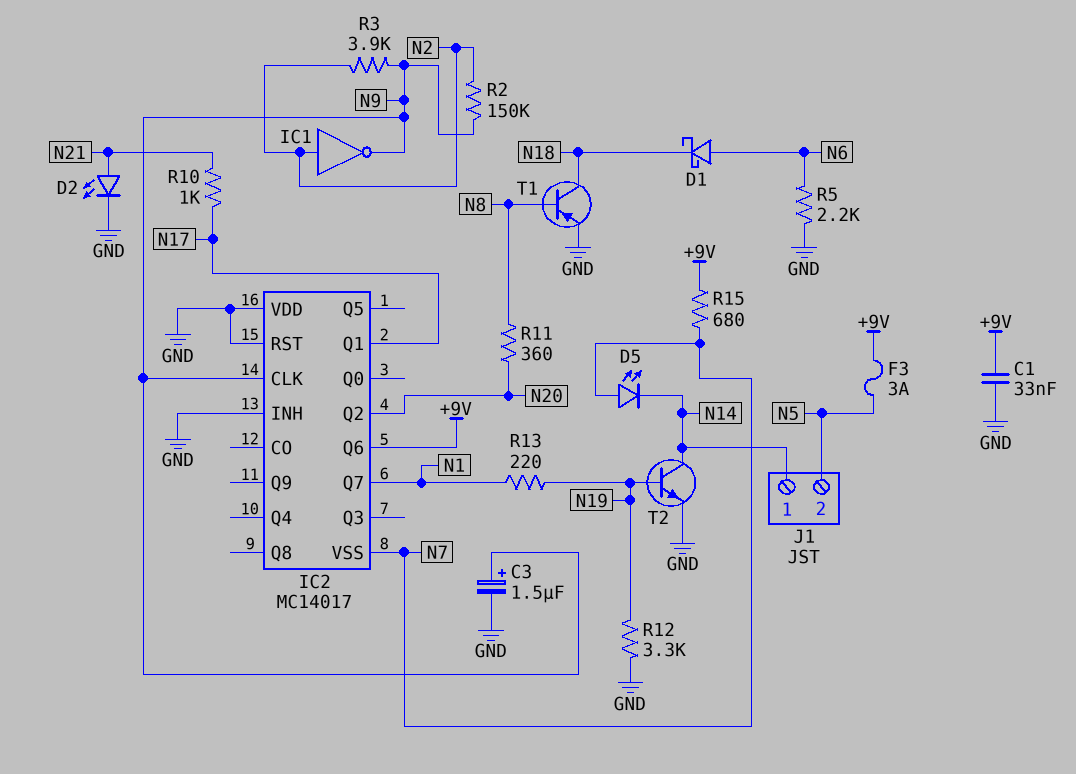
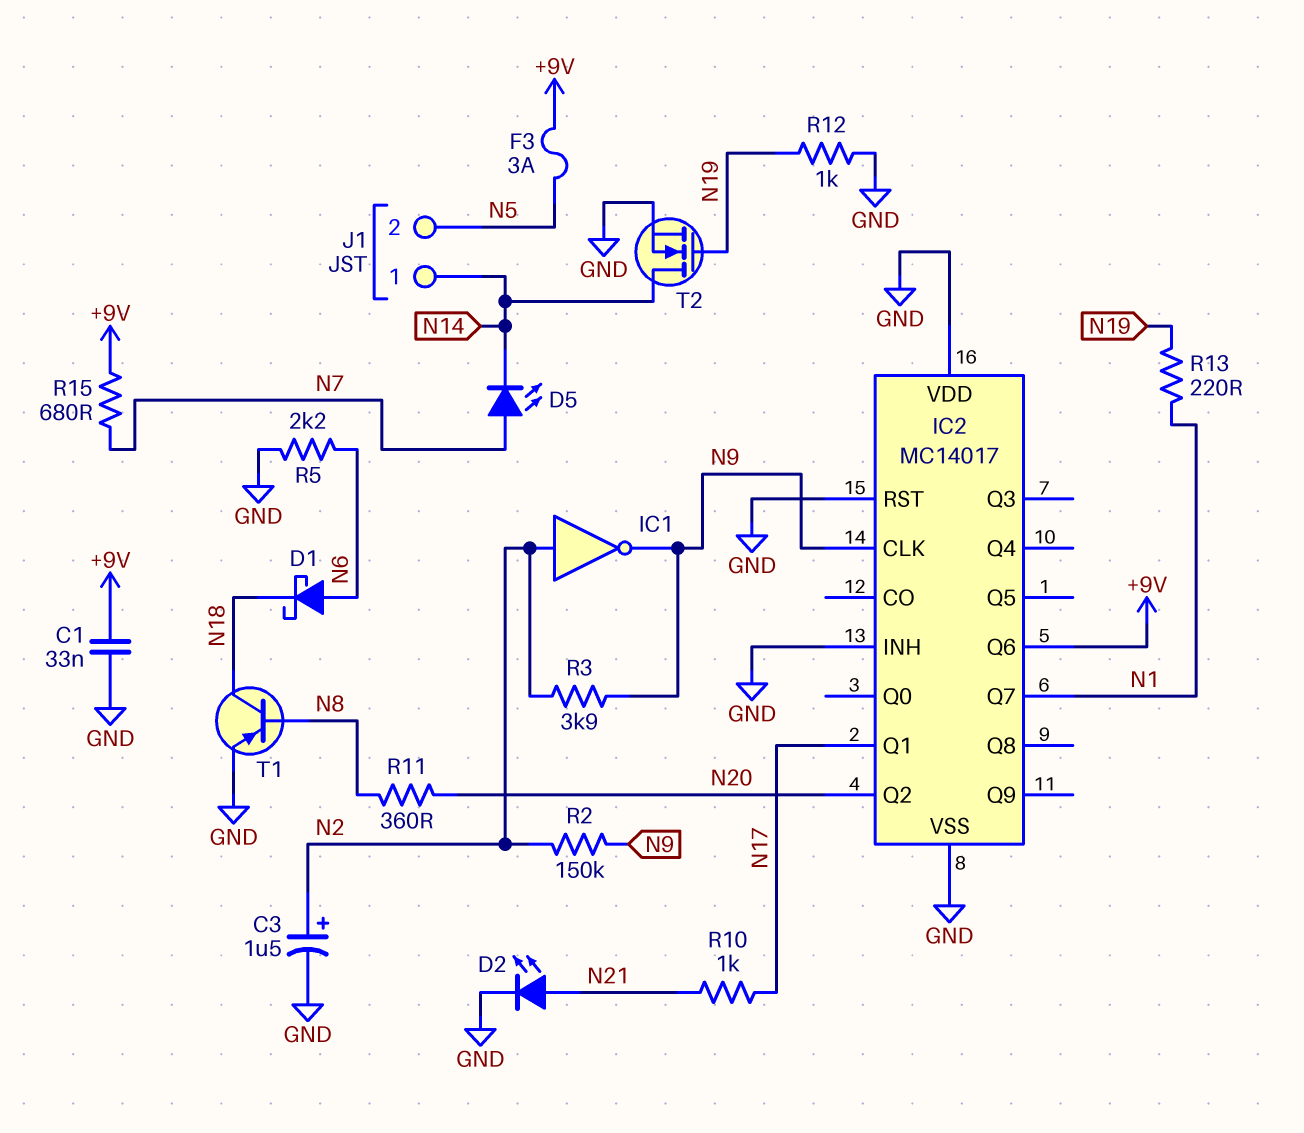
C3: 1.5uF (plus N9, minus GND) -> 1.5uF (plus N2, minus GND)
IC2 pin VSS: N7 -> GND
R12: 3.3k (GND, N19) -> 1k (GND, N19)
T2: NPN (B N19, C N14, E GND) -> NMOS (G N19, D N14, S GND)

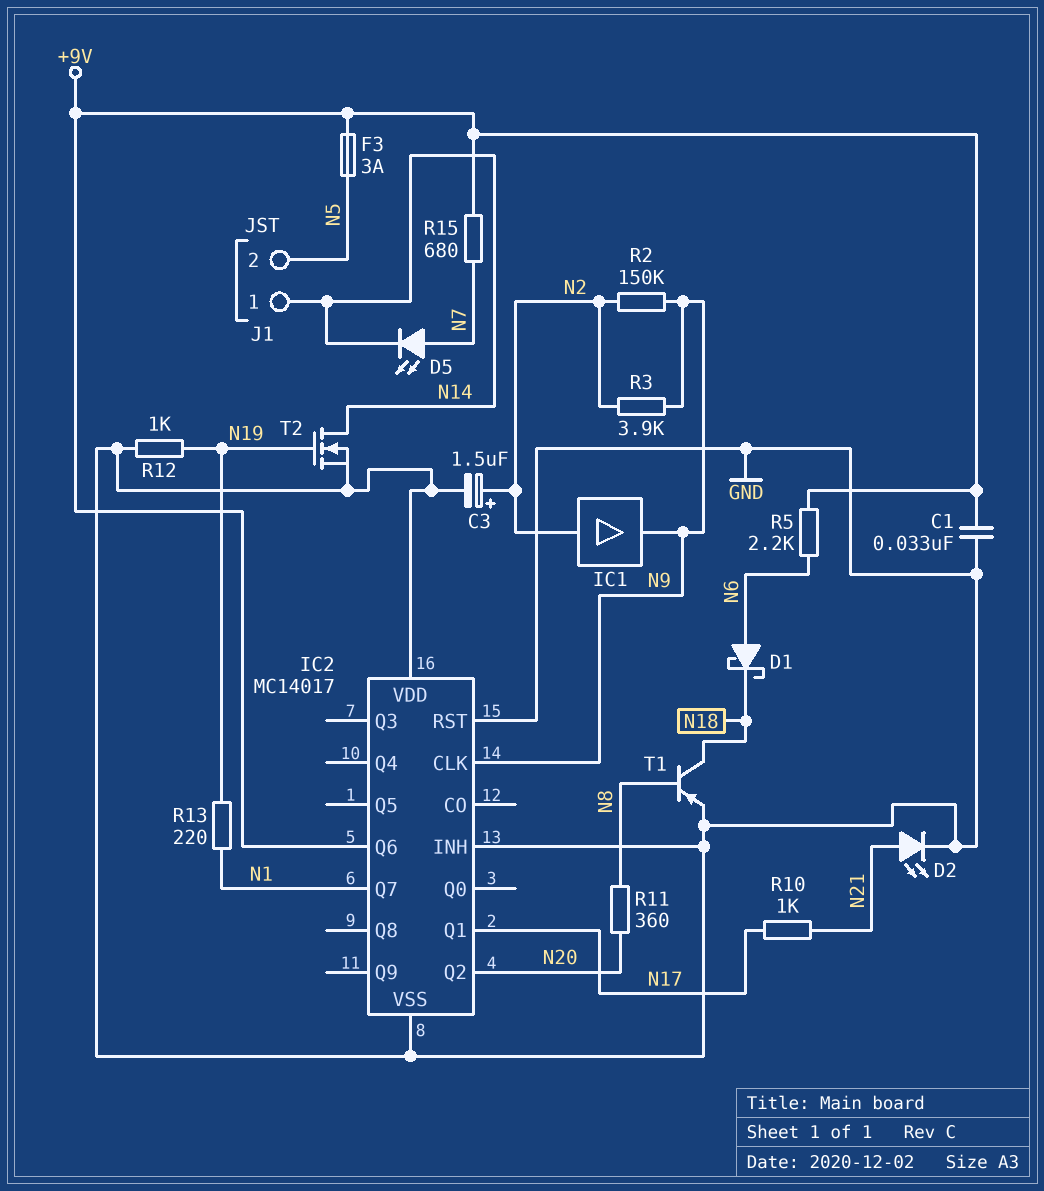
IC1: NOT (in N2, out N9) -> buffer (in N2, out N9)
R5: 2.2k (GND, N6) -> 2.2k (+9V, N6)

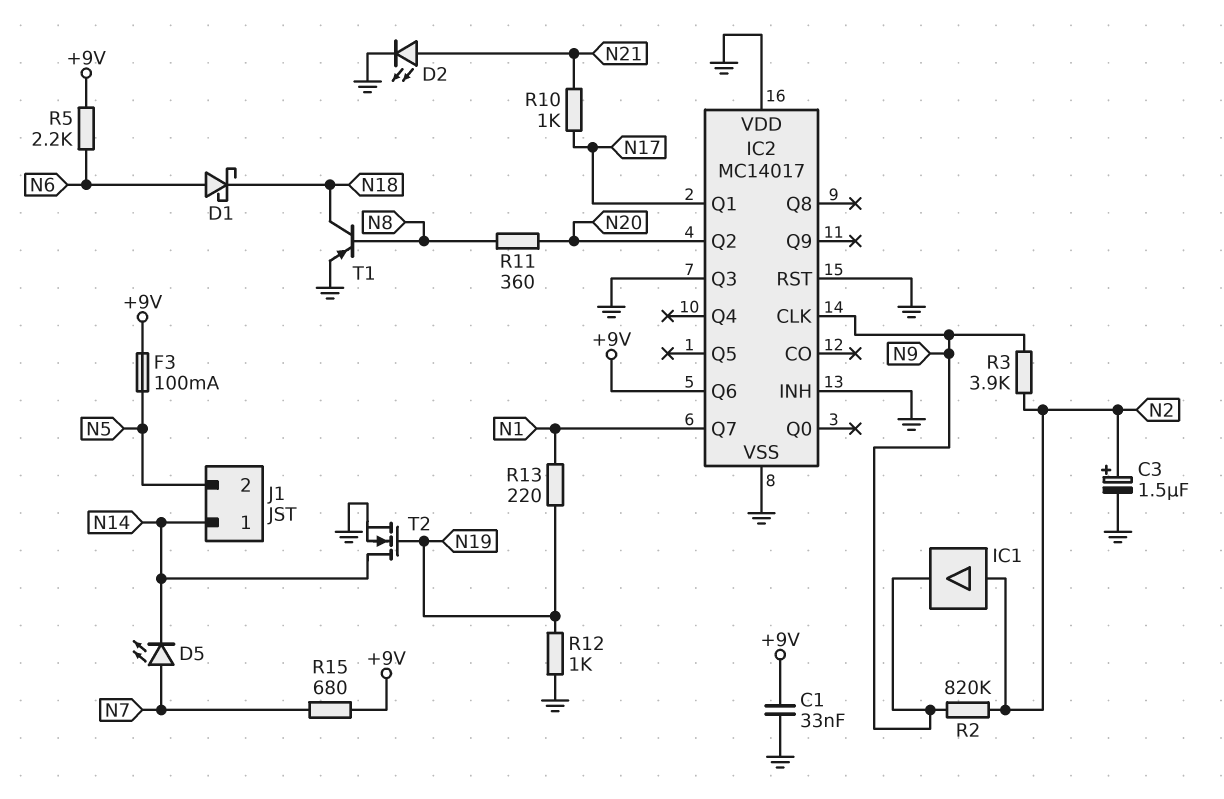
F3: 3A (+9V, N5) -> 100mA (+9V, N5)
IC2 pin Q3: none -> GND
R2: 150k (N2, N9) -> 820k (N2, N9)

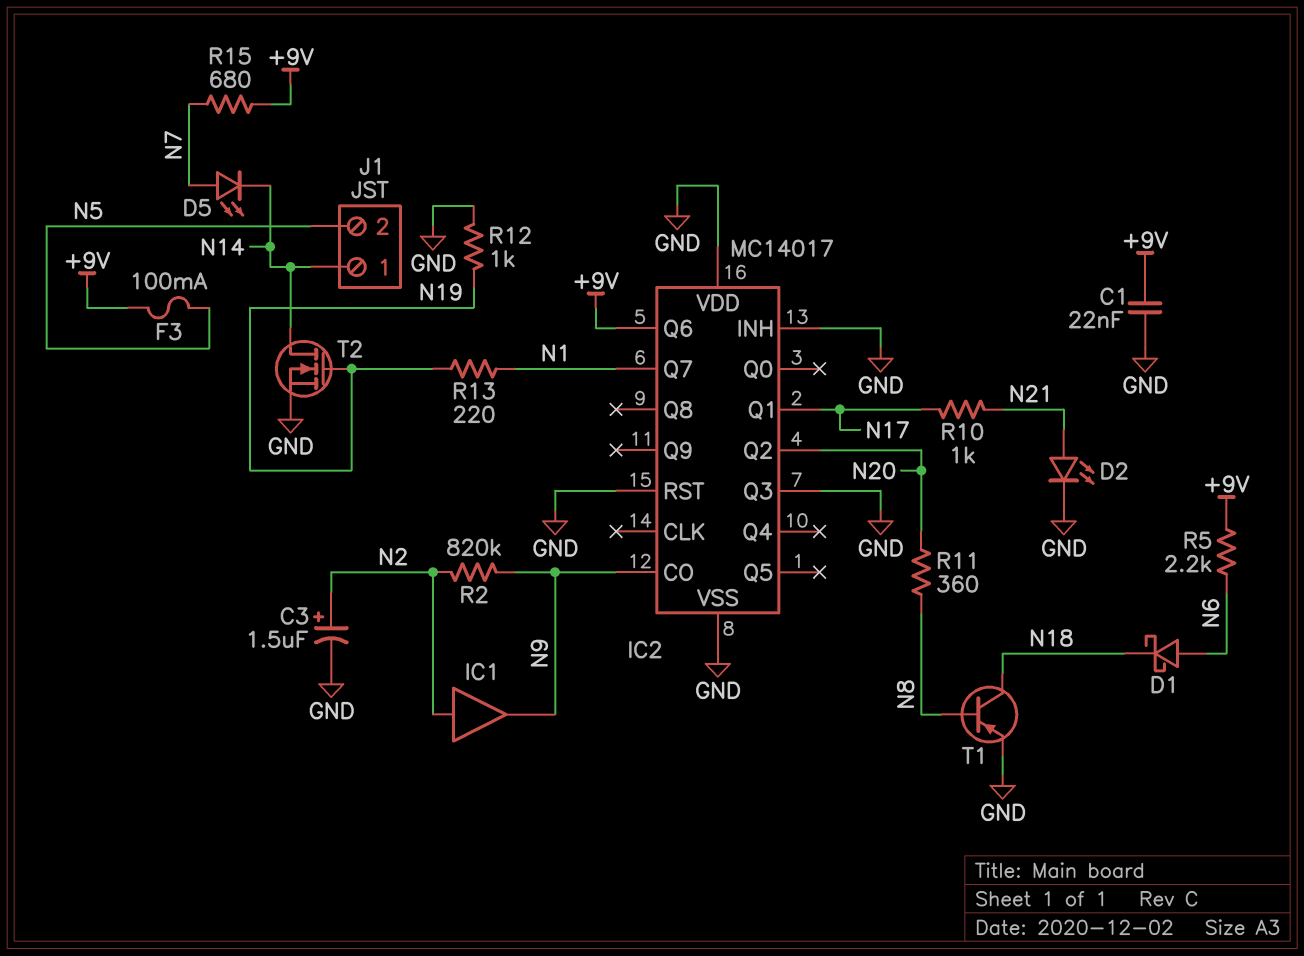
C1: 33nF (+9V, GND) -> 22nF (+9V, GND)
IC2 pin CLK: N9 -> none
IC2 pin CO: none -> N9
R3: 3.9k (N2, N9) -> none

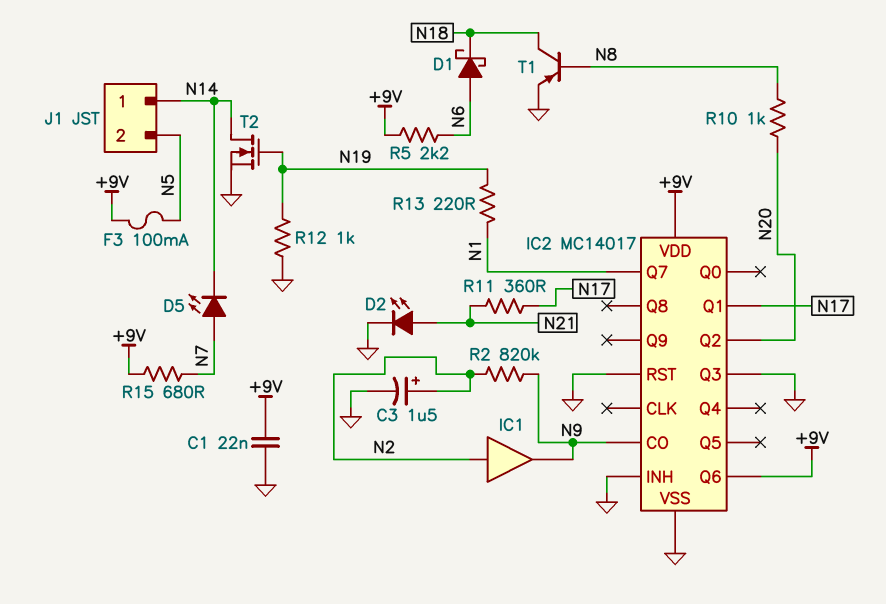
IC2 pin VDD: GND -> +9V
R10: 1k (N17, N21) -> 1k (N8, N20)
R11: 360 (N8, N20) -> 360 (N17, N21)

